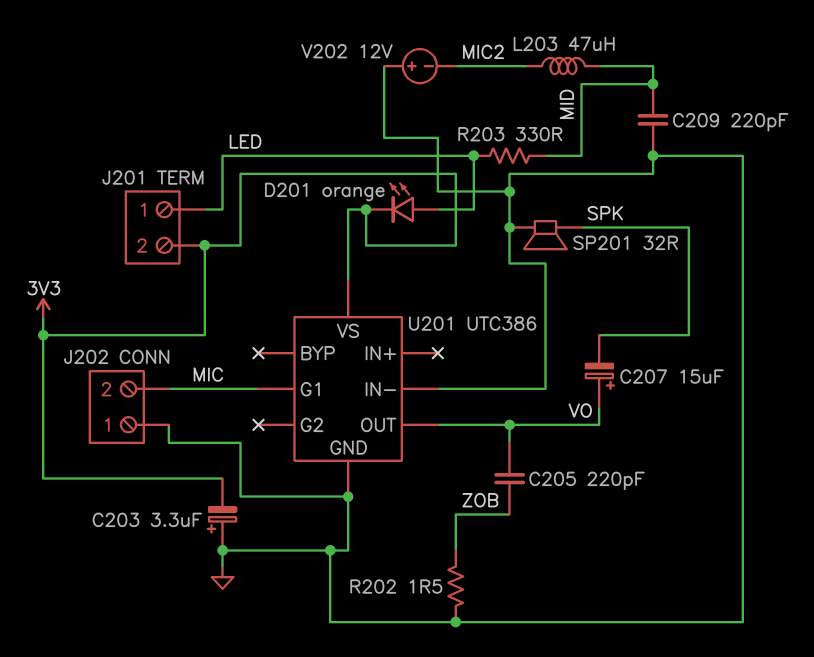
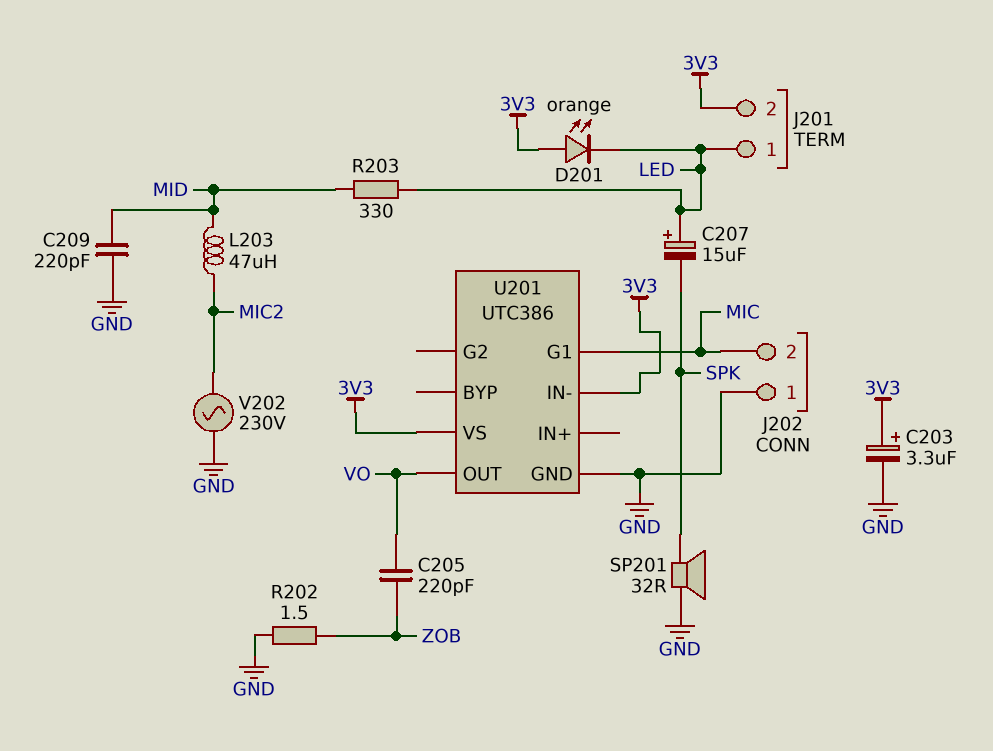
C203: 3.3uF (plus GND, minus 3V3) -> 3.3uF (plus 3V3, minus GND)
C207: 15uF (plus VO, minus SPK) -> 15uF (plus LED, minus SPK)
D201: LED orange (A LED, K 3V3) -> LED orange (A 3V3, K LED)
U201 pin IN-: GND -> 3V3
V202: 12V (plus GND, minus MIC2) -> AC 230V (GND, MIC2)

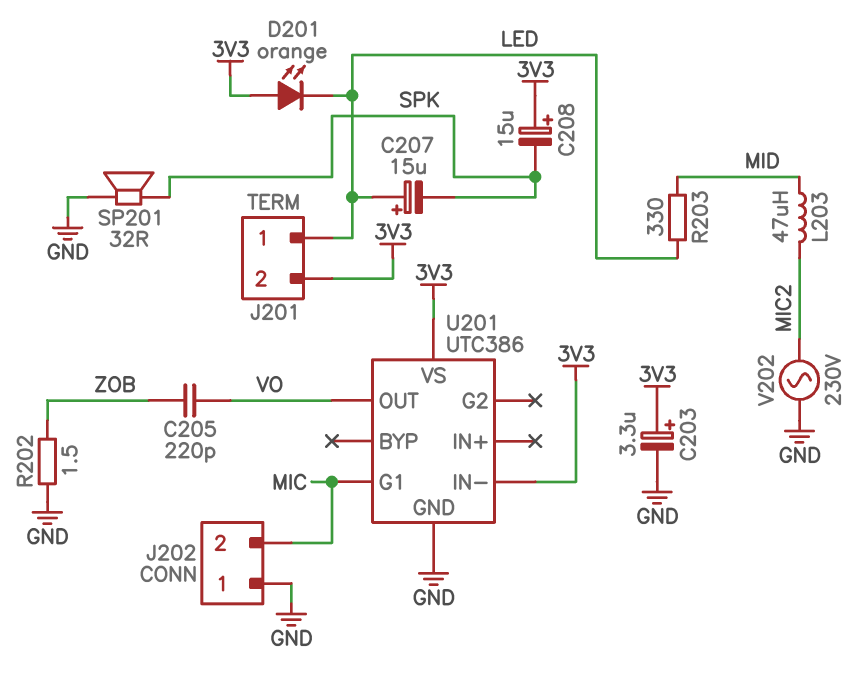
C208: none -> 15uF (plus 3V3, minus SPK)
C209: 220pF (GND, MID) -> none

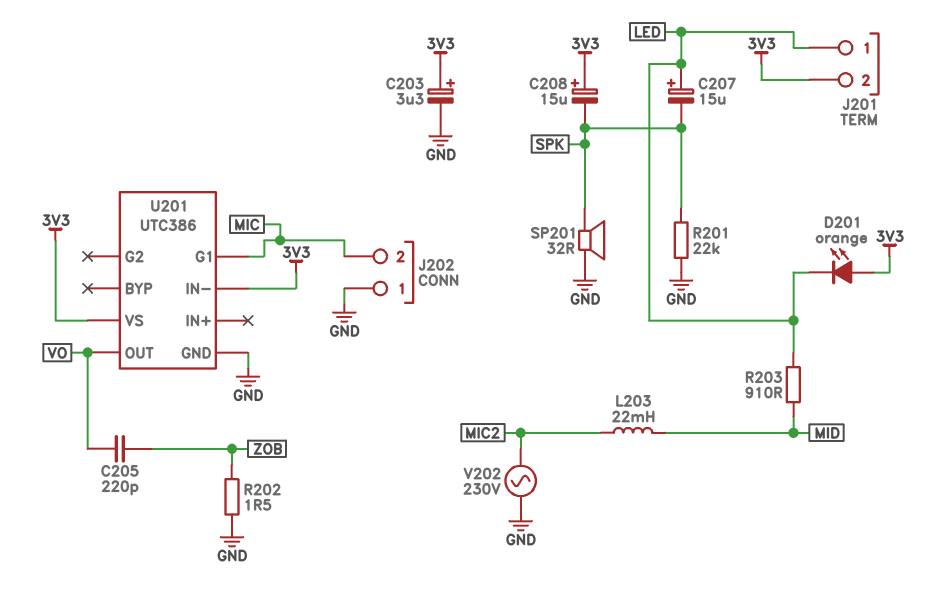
L203: 47uH (MIC2, MID) -> 22mH (MIC2, MID)
R201: none -> 22k (GND, SPK)
R203: 330 (LED, MID) -> 910 (LED, MID)

